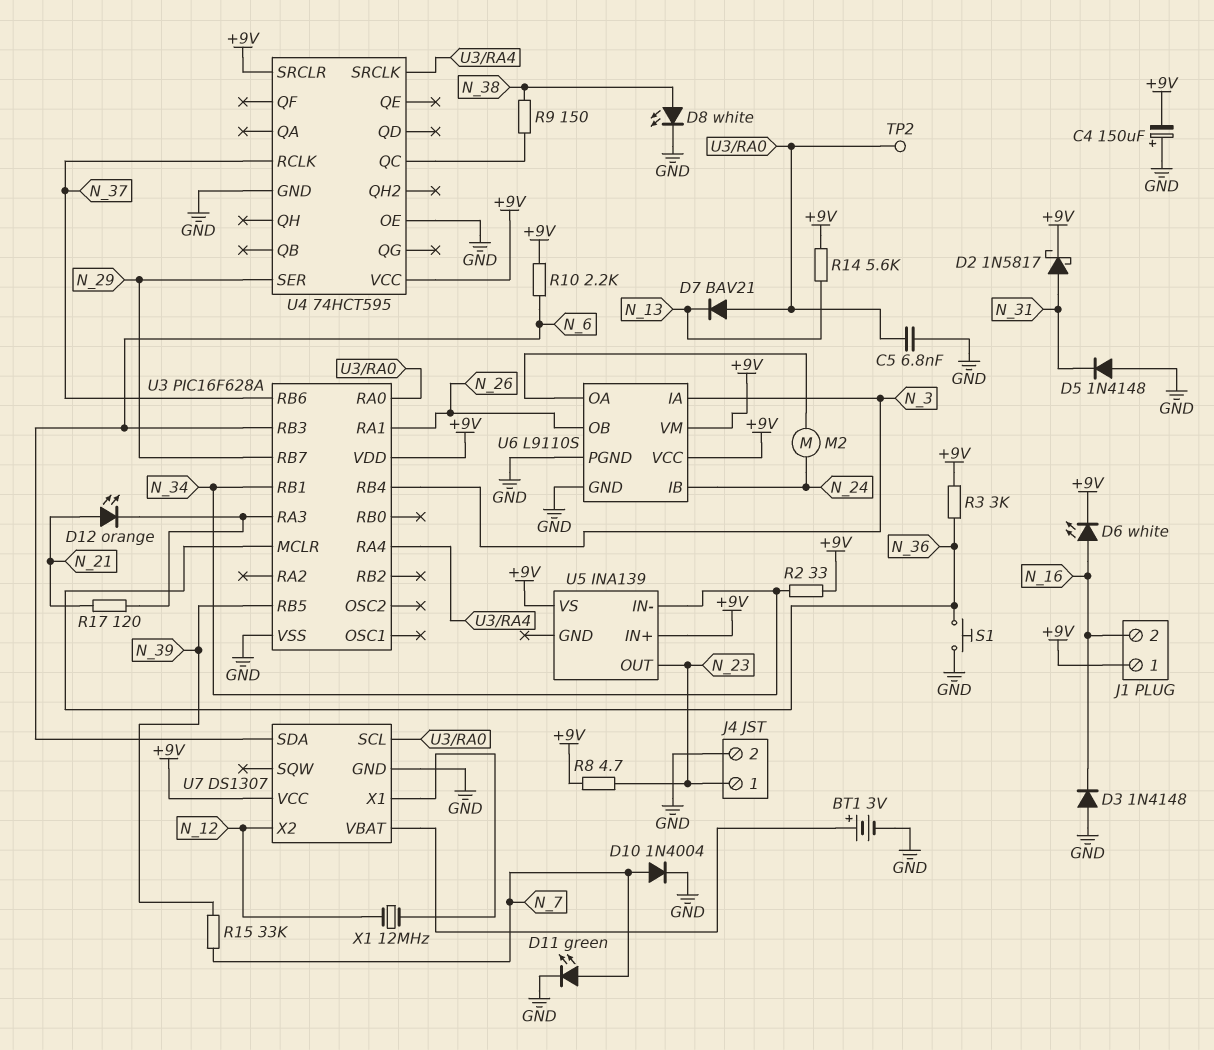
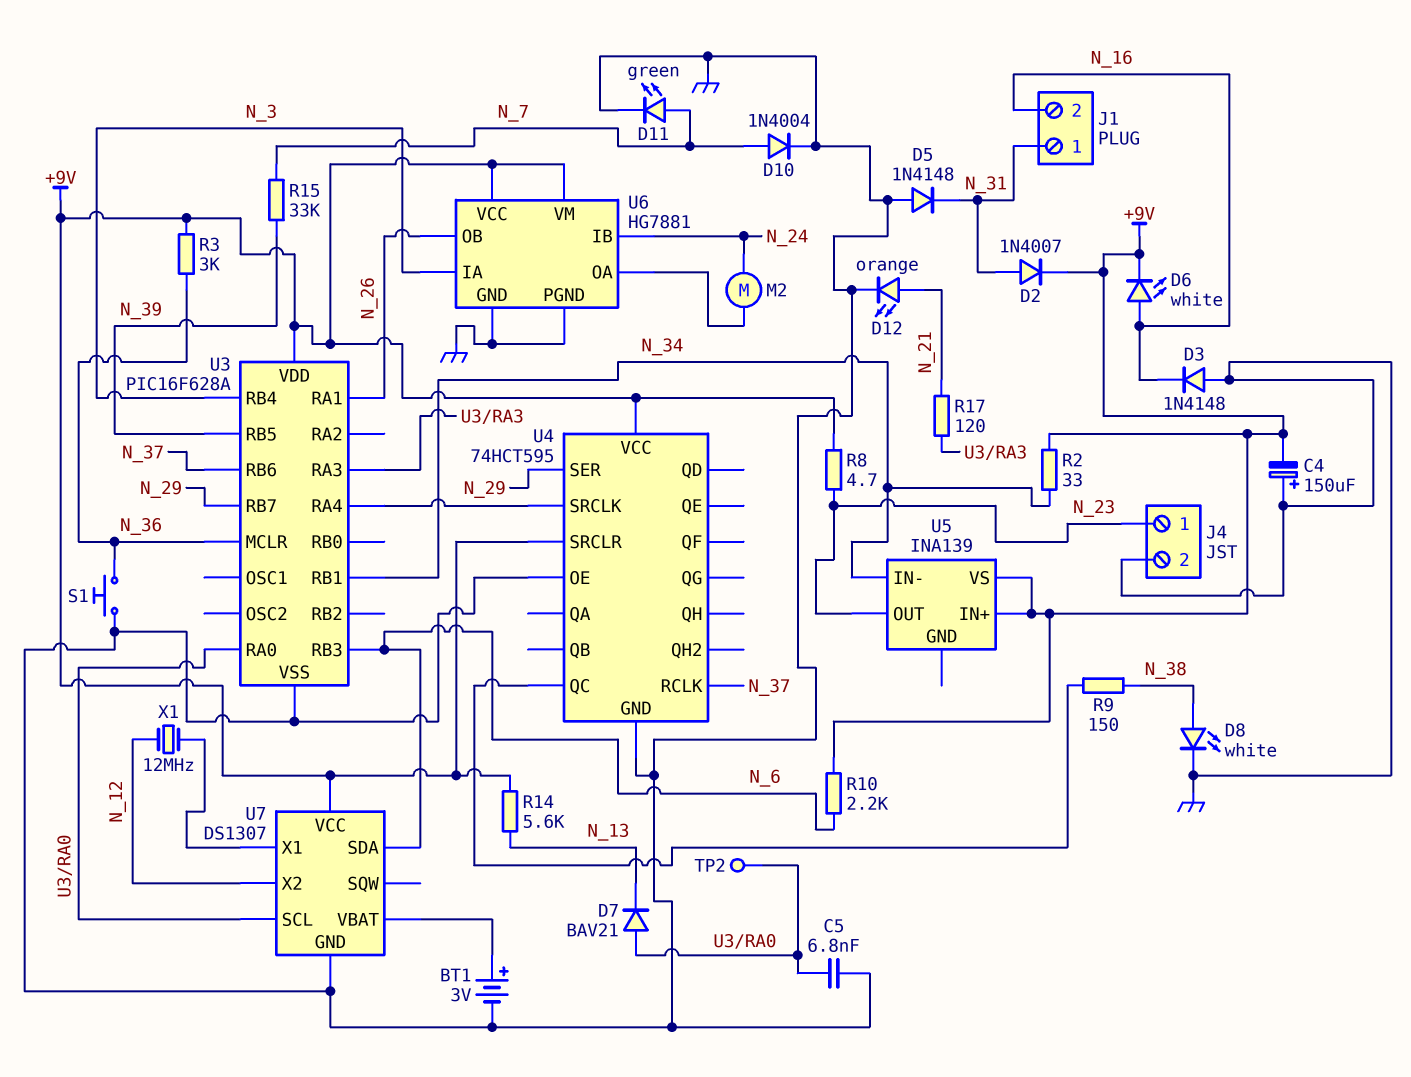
D2: schottky 1N5817 (A N_31, K +9V) -> diode 1N4007 (A N_31, K +9V)
D12: LED orange (A N_21, K U3/RA3) -> LED orange (A N_21, K GND)
J1 pin 1: +9V -> N_31
U6: L9110S -> HG7881

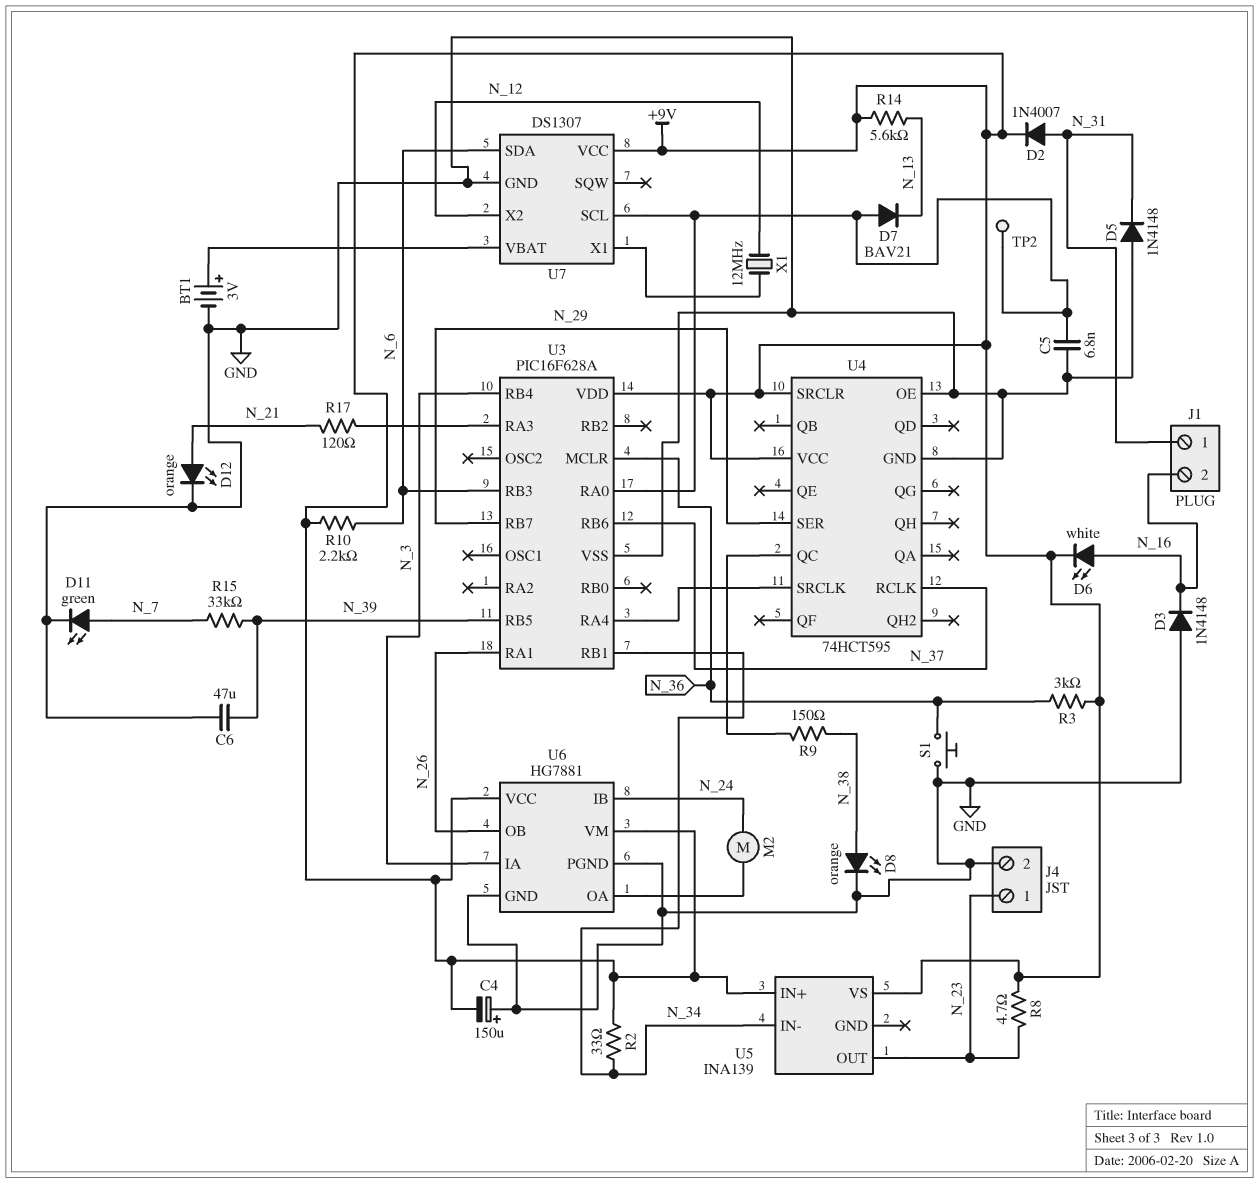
C6: none -> 47uF (GND, N_39)
D8: LED white (A N_38, K GND) -> LED orange (A N_38, K GND)
D10: diode 1N4004 (A N_7, K GND) -> none

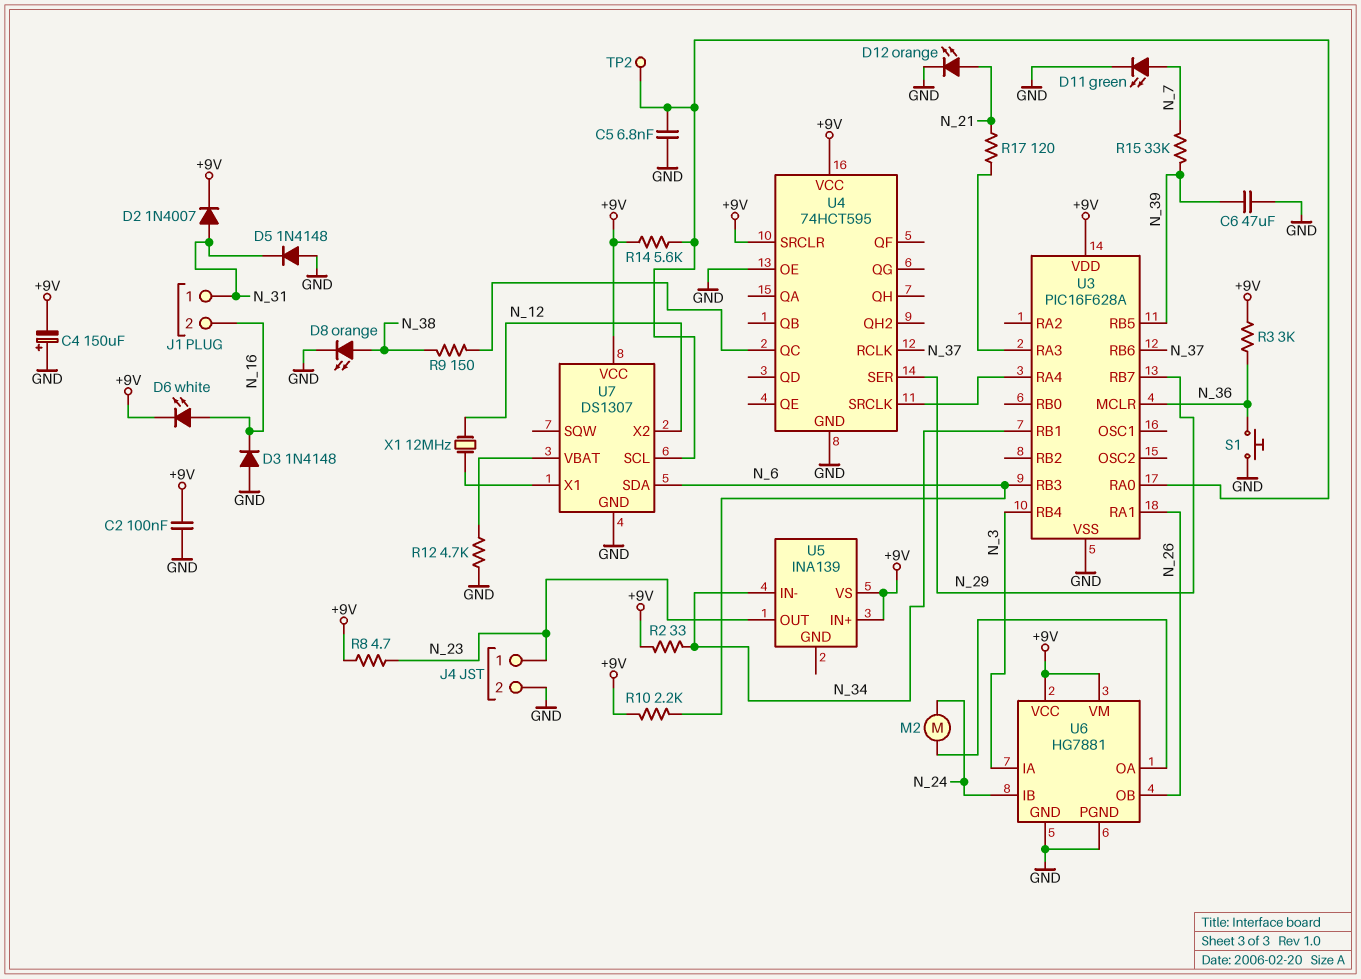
BT1: 3V (plus U7/VBAT, minus GND) -> none
C2: none -> 100nF (+9V, GND)
D7: diode BAV21 (A U3/RA0, K N_13) -> none
R12: none -> 4.7k (GND, U7/VBAT)
R14: 5.6k (+9V, N_13) -> 5.6k (+9V, U3/RA0)

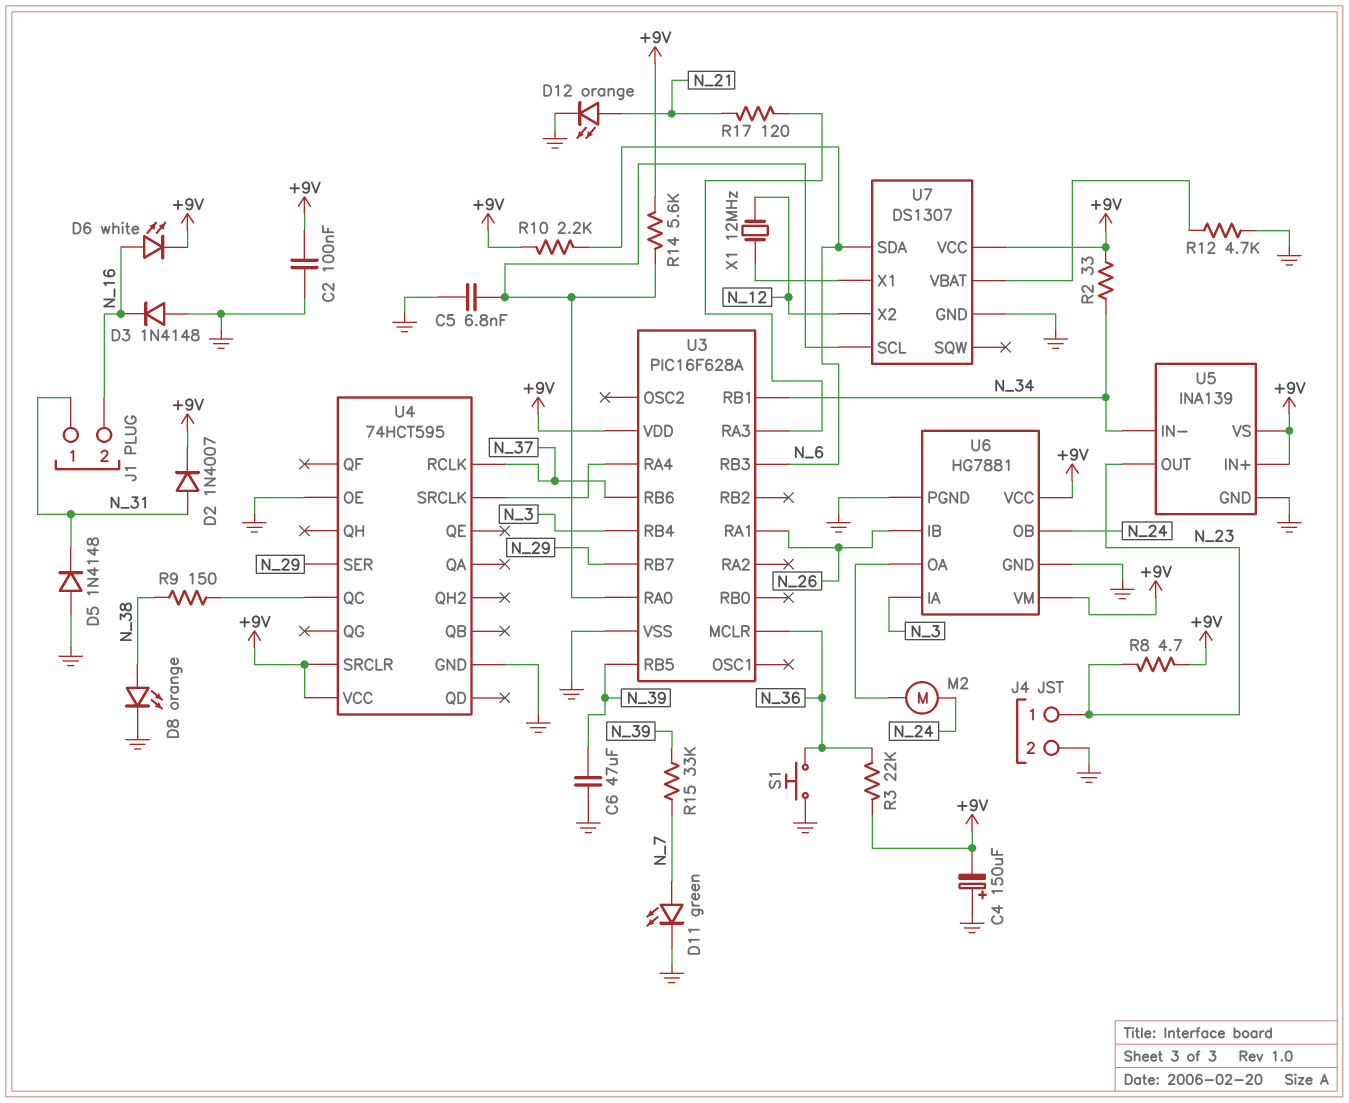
R3: 3k (+9V, N_36) -> 22k (+9V, N_36)
TP2: test point (U3/RA0) -> none
U5 pin GND: none -> GND
U6 pin IB: N_24 -> N_26
U6 pin OB: N_26 -> N_24

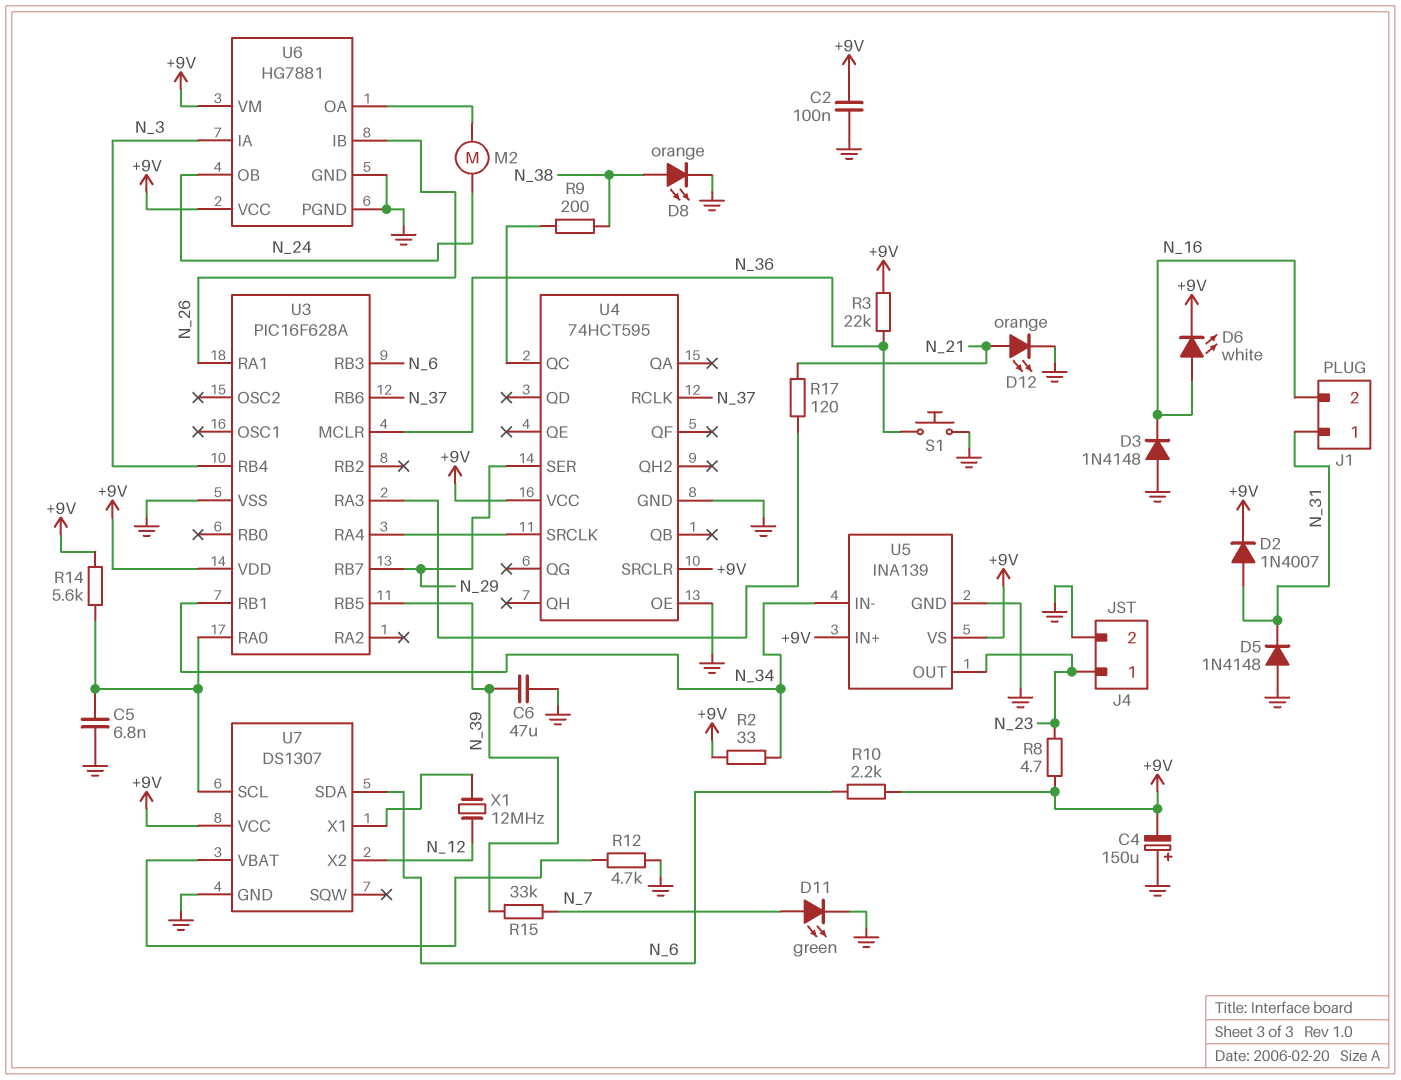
R9: 150 (N_38, U4/QC) -> 200 (N_38, U4/QC)

